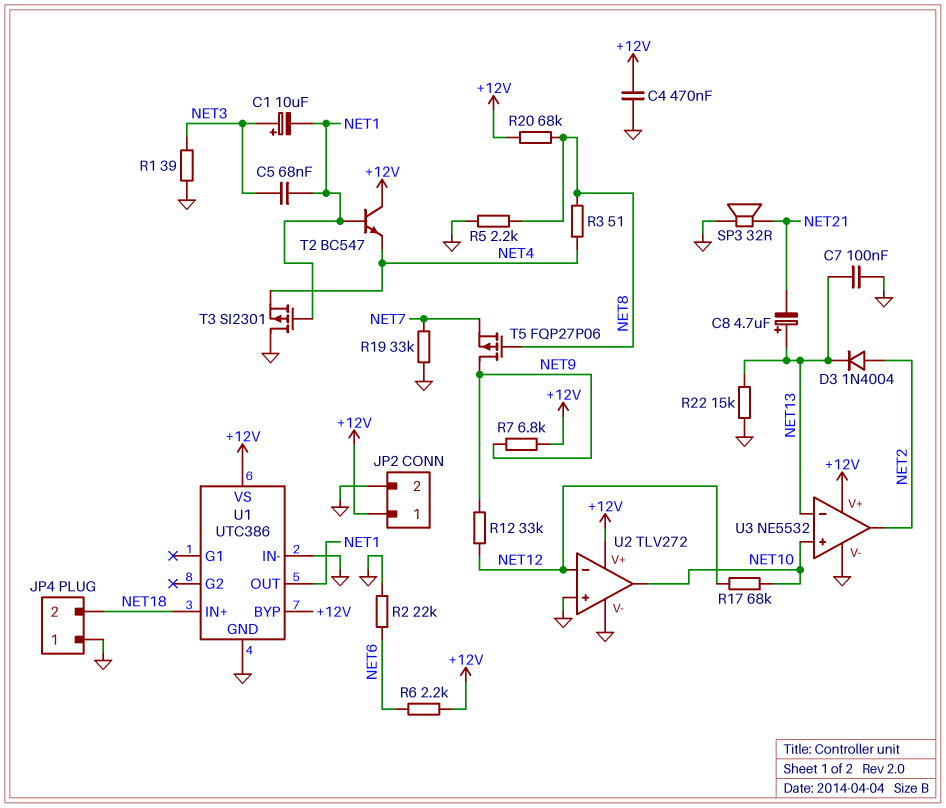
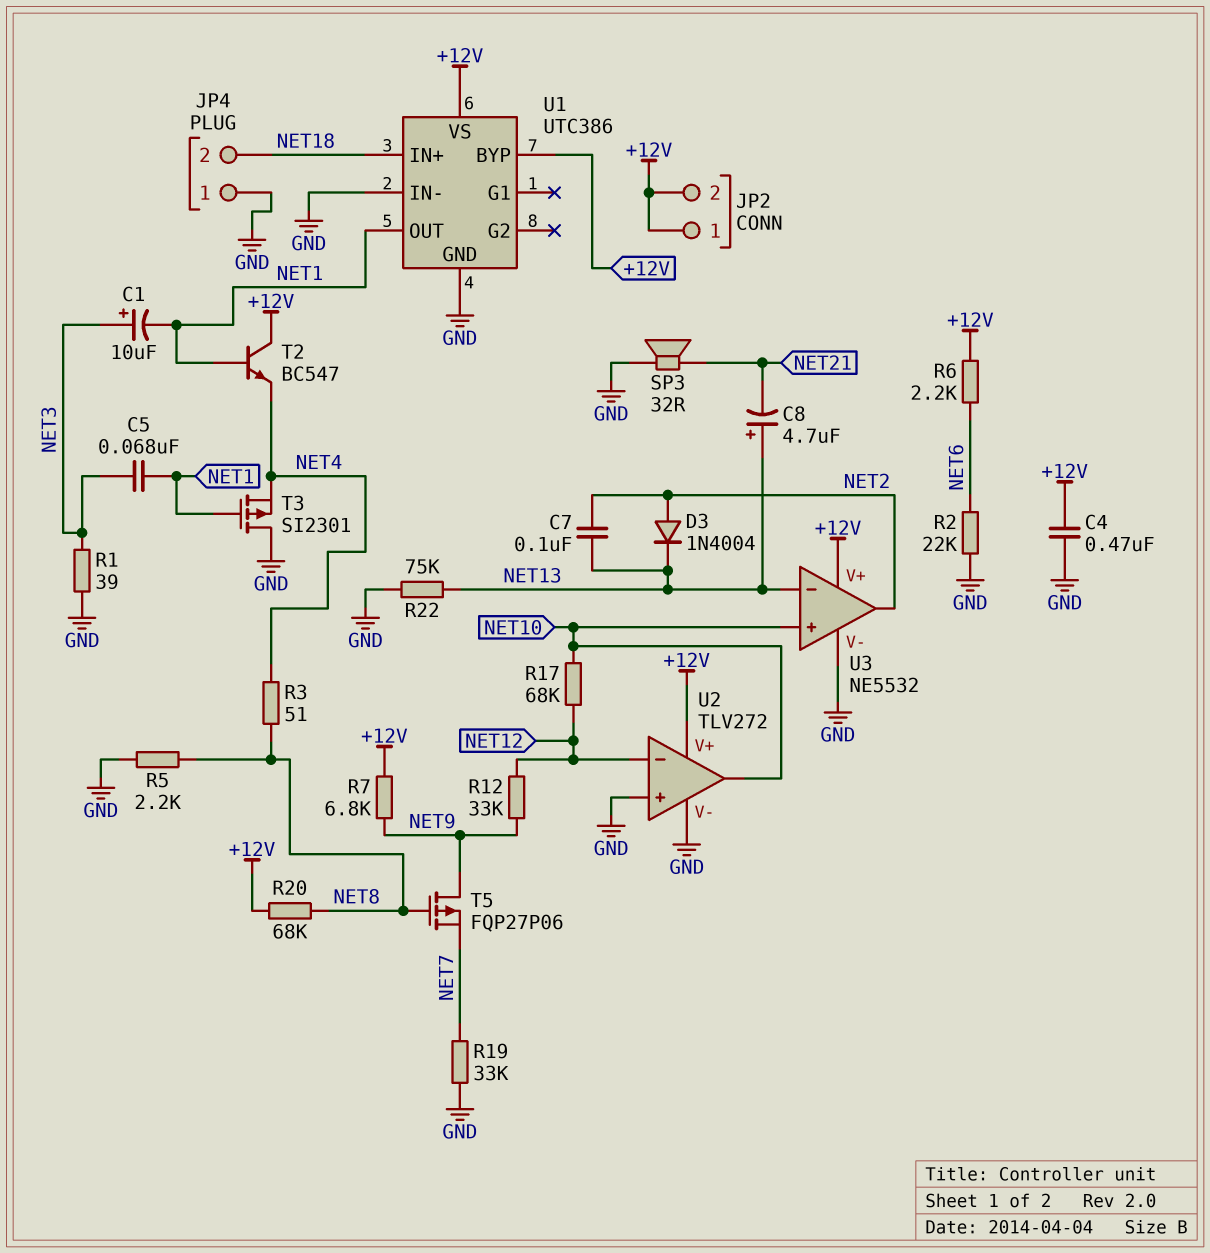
C7: 100nF (GND, NET13) -> 100nF (NET2, NET13)
JP2 pin 2: GND -> +12V
R22: 15k (GND, NET13) -> 75k (GND, NET13)

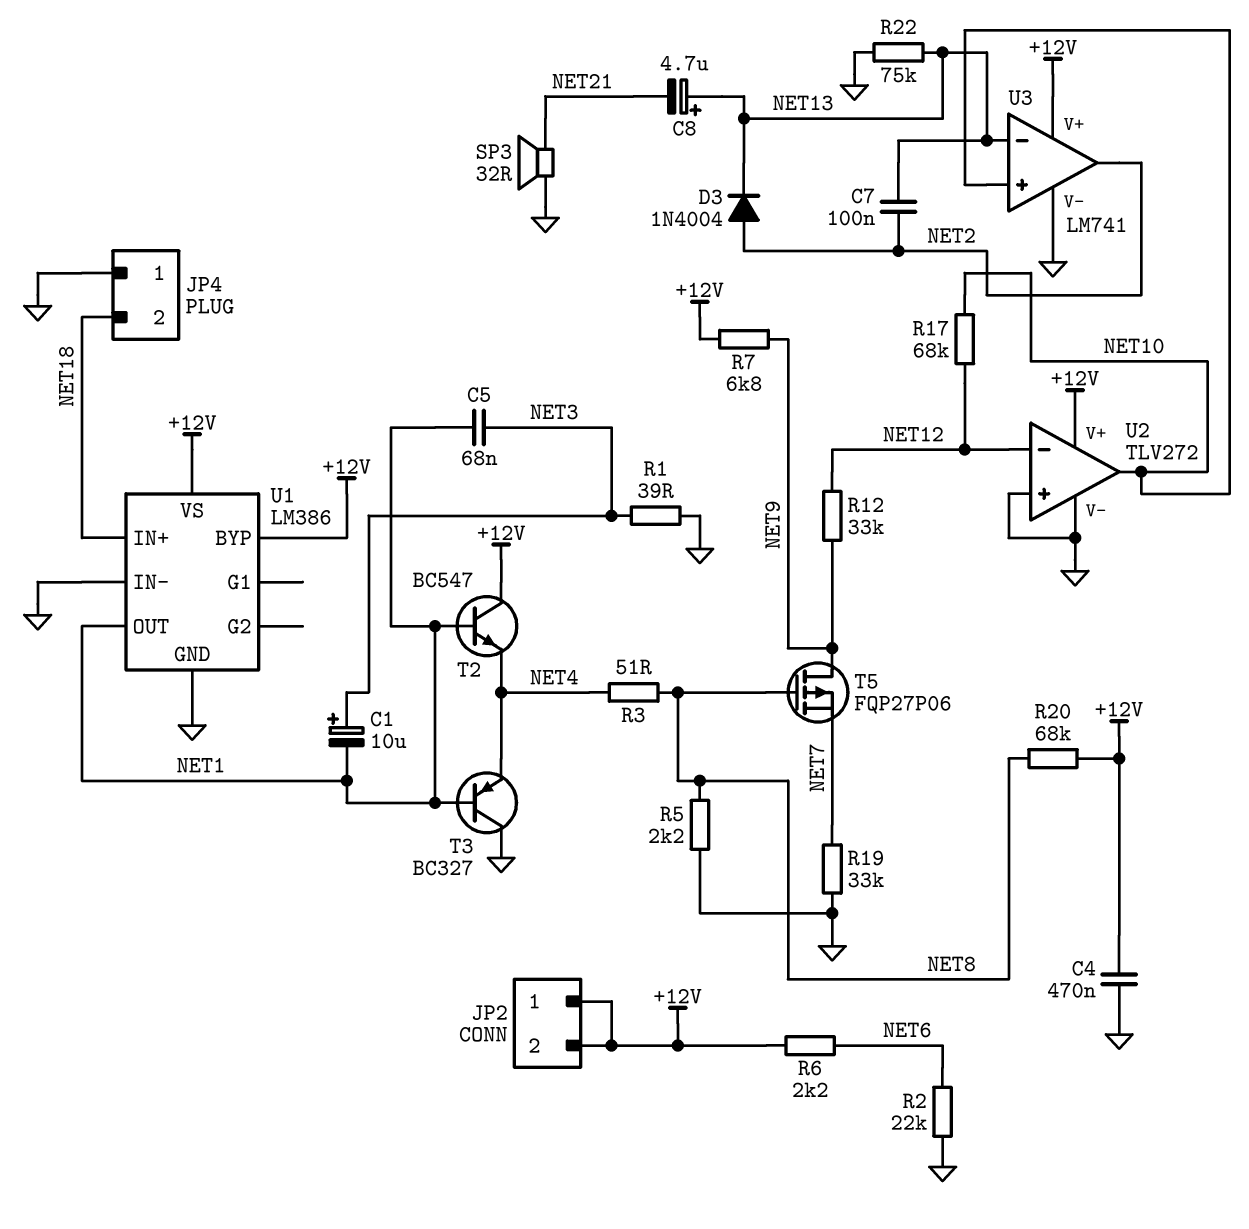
T3: PMOS SI2301 (G NET1, D GND, S NET4) -> PNP BC327 (B NET1, C GND, E NET4)
U1: UTC386 -> LM386
U3: NE5532 -> LM741

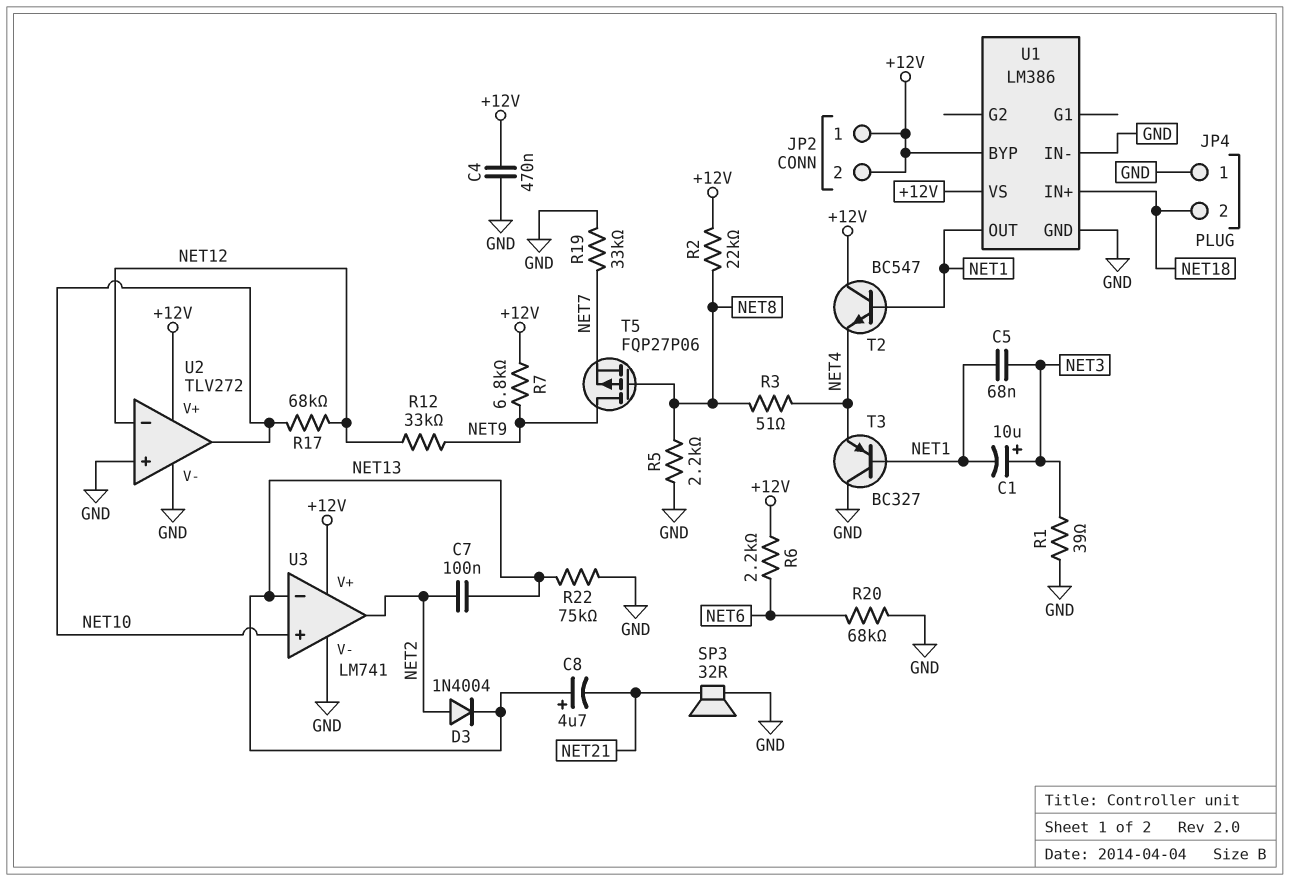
R2: 22k (GND, NET6) -> 22k (+12V, NET8)
R20: 68k (+12V, NET8) -> 68k (GND, NET6)

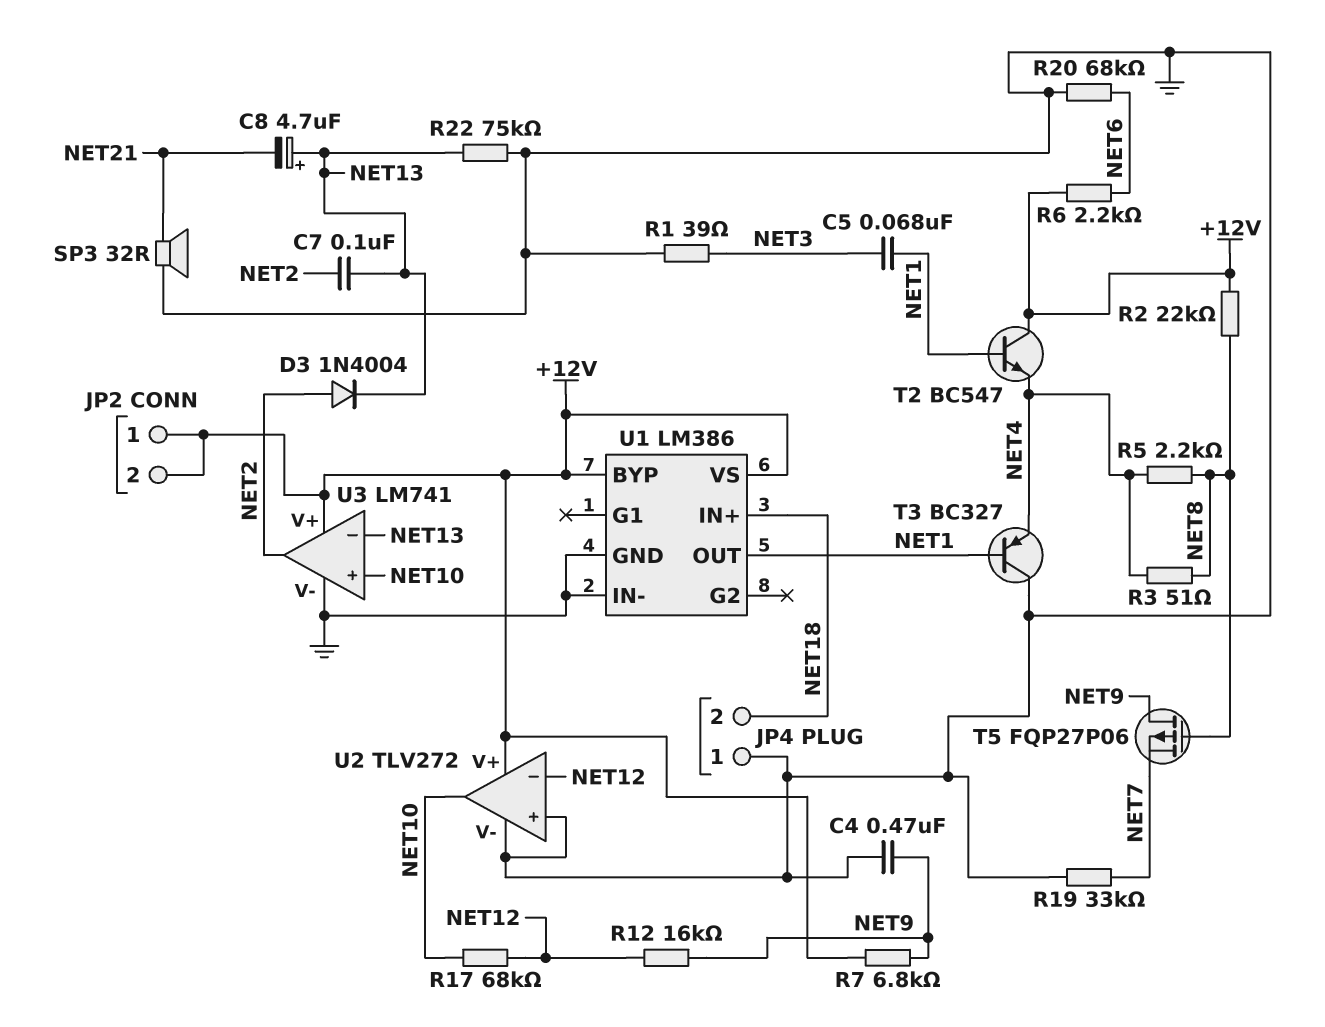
C1: 10uF (plus NET3, minus NET1) -> none
C4: 470nF (+12V, GND) -> 470nF (GND, NET9)
R5: 2.2k (GND, NET8) -> 2.2k (NET4, NET8)
R12: 33k (NET9, NET12) -> 16k (NET9, NET12)

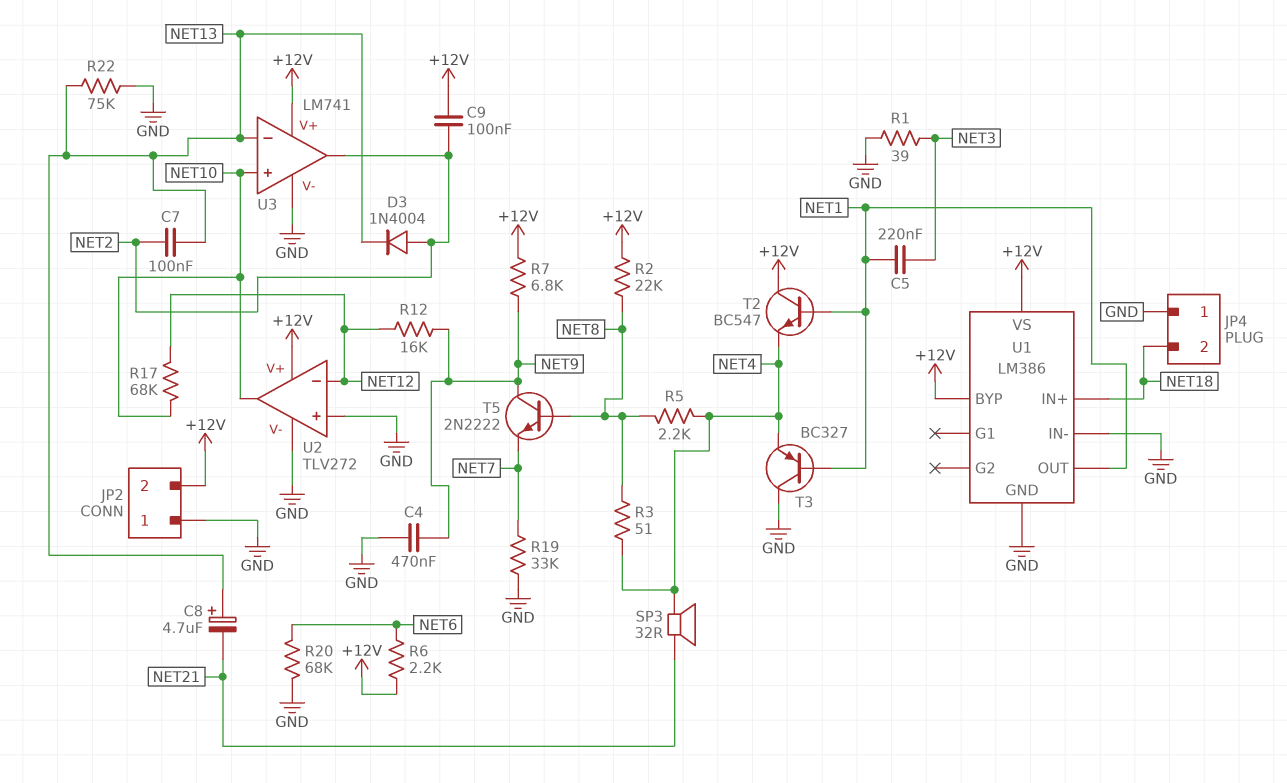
C5: 68nF (NET1, NET3) -> 220nF (NET1, NET3)
C9: none -> 100nF (+12V, NET2)
JP2 pin 1: +12V -> GND
SP3: speaker 32R (GND, NET21) -> speaker 32R (NET4, NET21)
T5: PMOS FQP27P06 (G NET8, D NET9, S NET7) -> NPN 2N2222 (B NET8, C NET9, E NET7)

